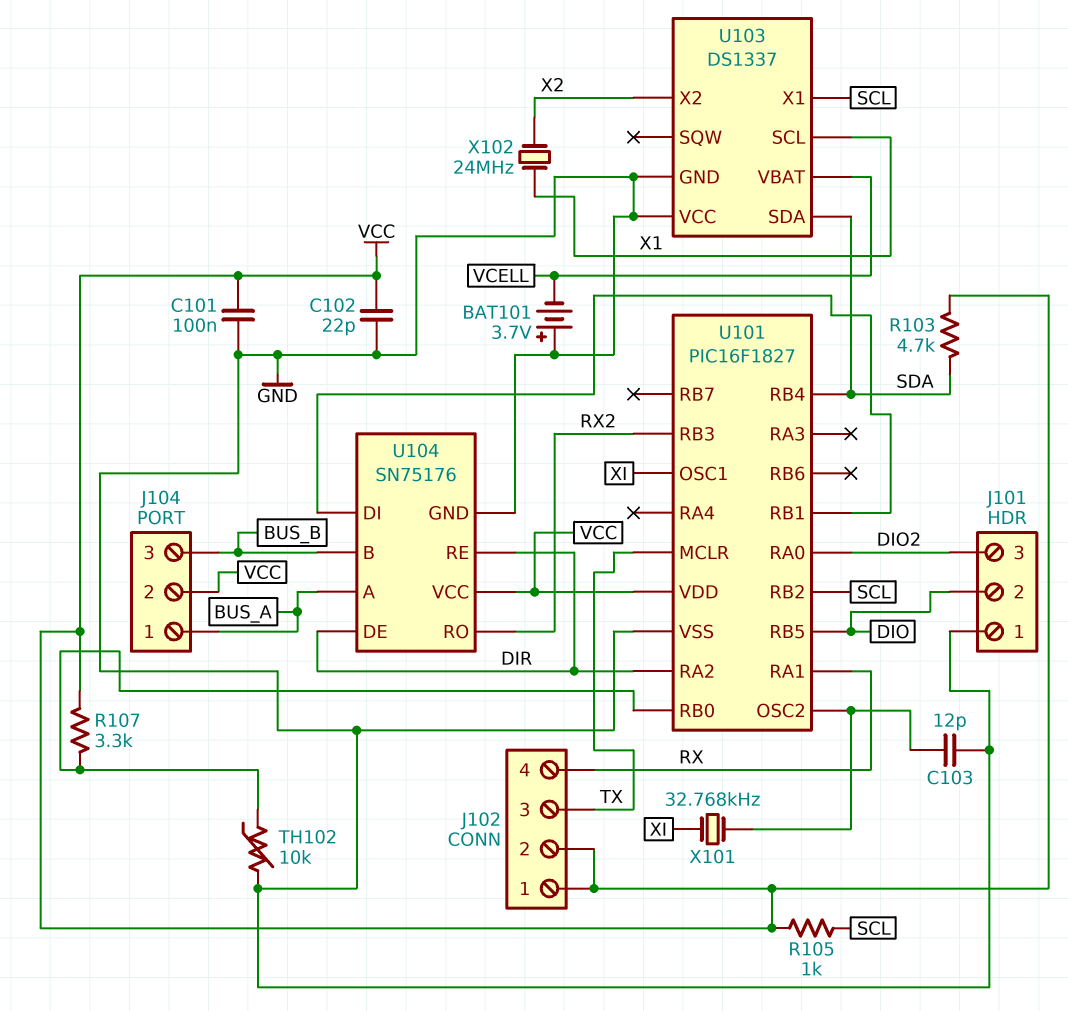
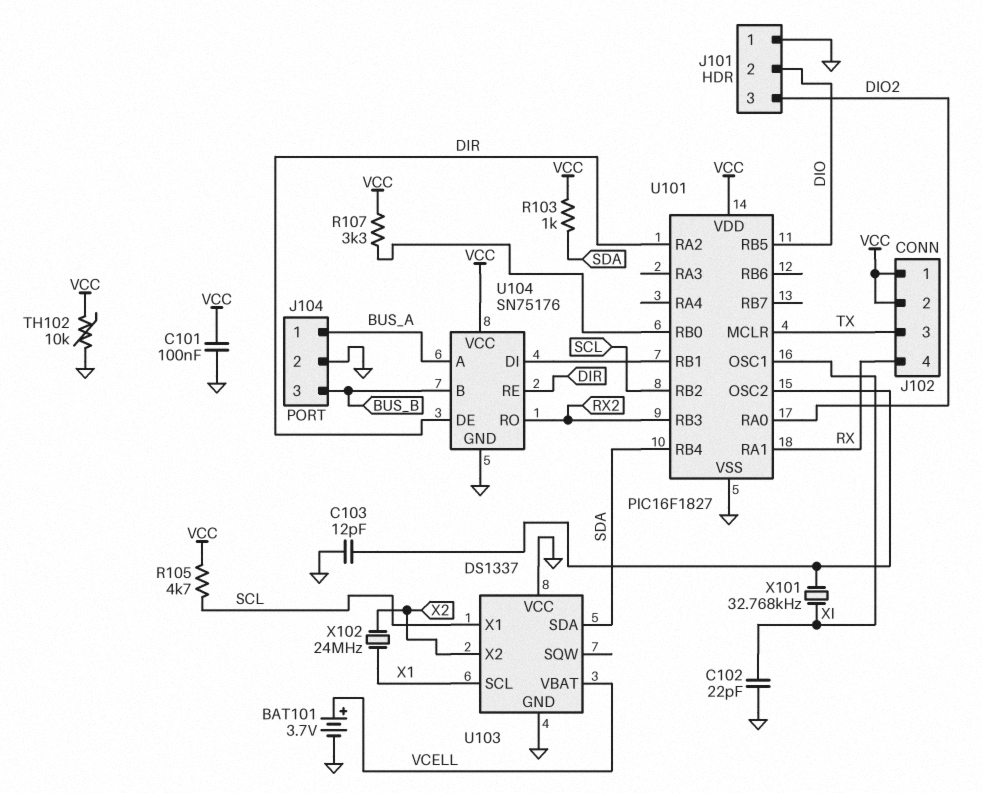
BAT101: 3.7V (plus GND, minus VCELL) -> 3.7V (plus VCELL, minus GND)
C102: 22pF (GND, VCC) -> 22pF (GND, XI)
J104 pin 2: VCC -> GND
R103: 4.7k (SDA, VCC) -> 1k (SDA, VCC)
R105: 1k (SCL, VCC) -> 4.7k (SCL, VCC)
TH102: 10k (GND, U101/RB0) -> 10k (GND, VCC)

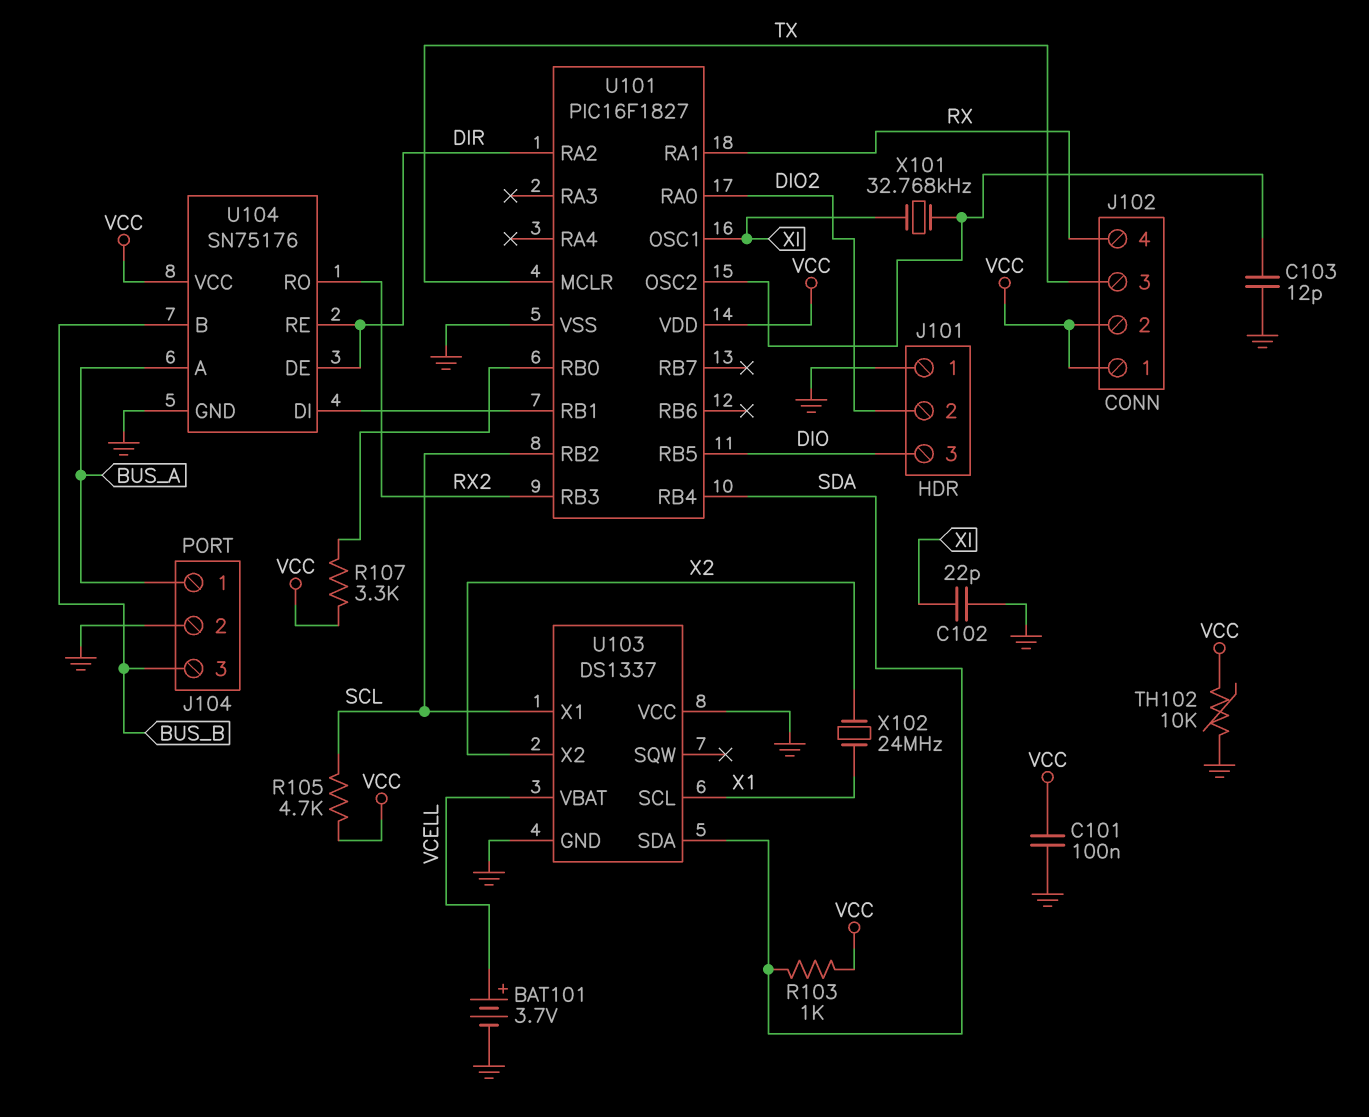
J101 pin 2: DIO -> DIO2
J101 pin 3: DIO2 -> DIO

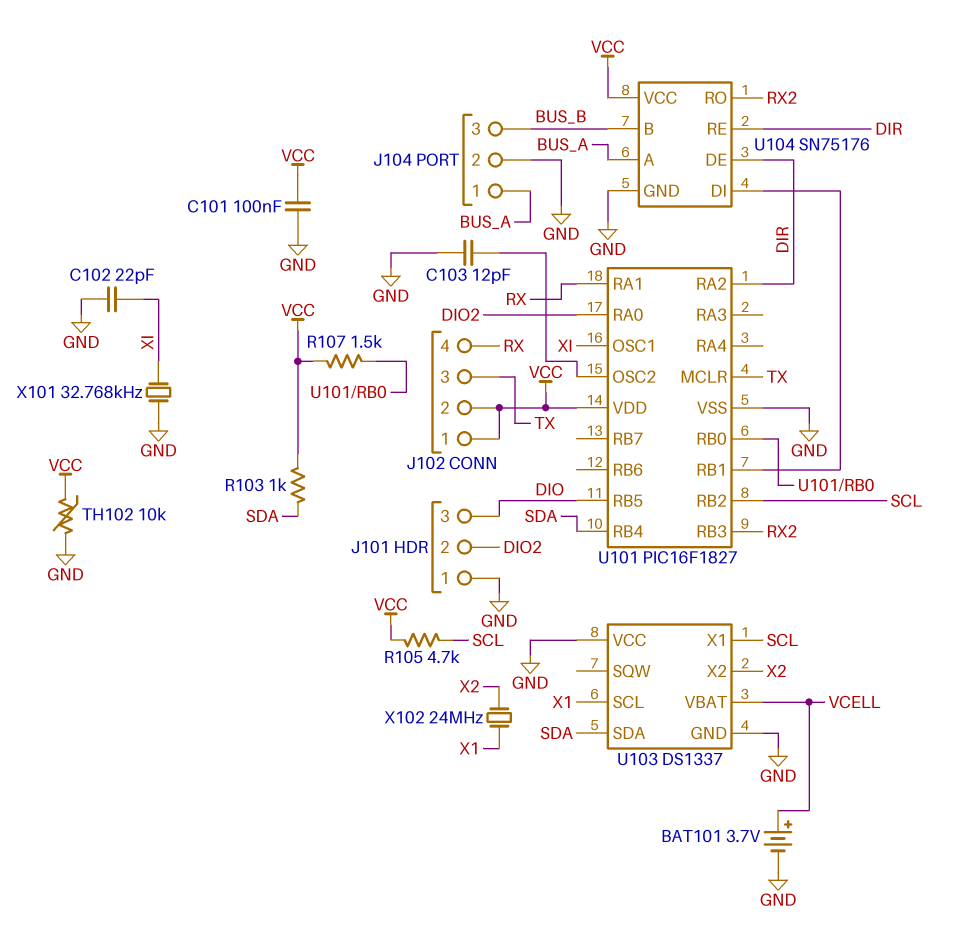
R107: 3.3k (U101/RB0, VCC) -> 1.5k (U101/RB0, VCC)
X101: 32.768kHz (U101/OSC2, XI) -> 32.768kHz (GND, XI)

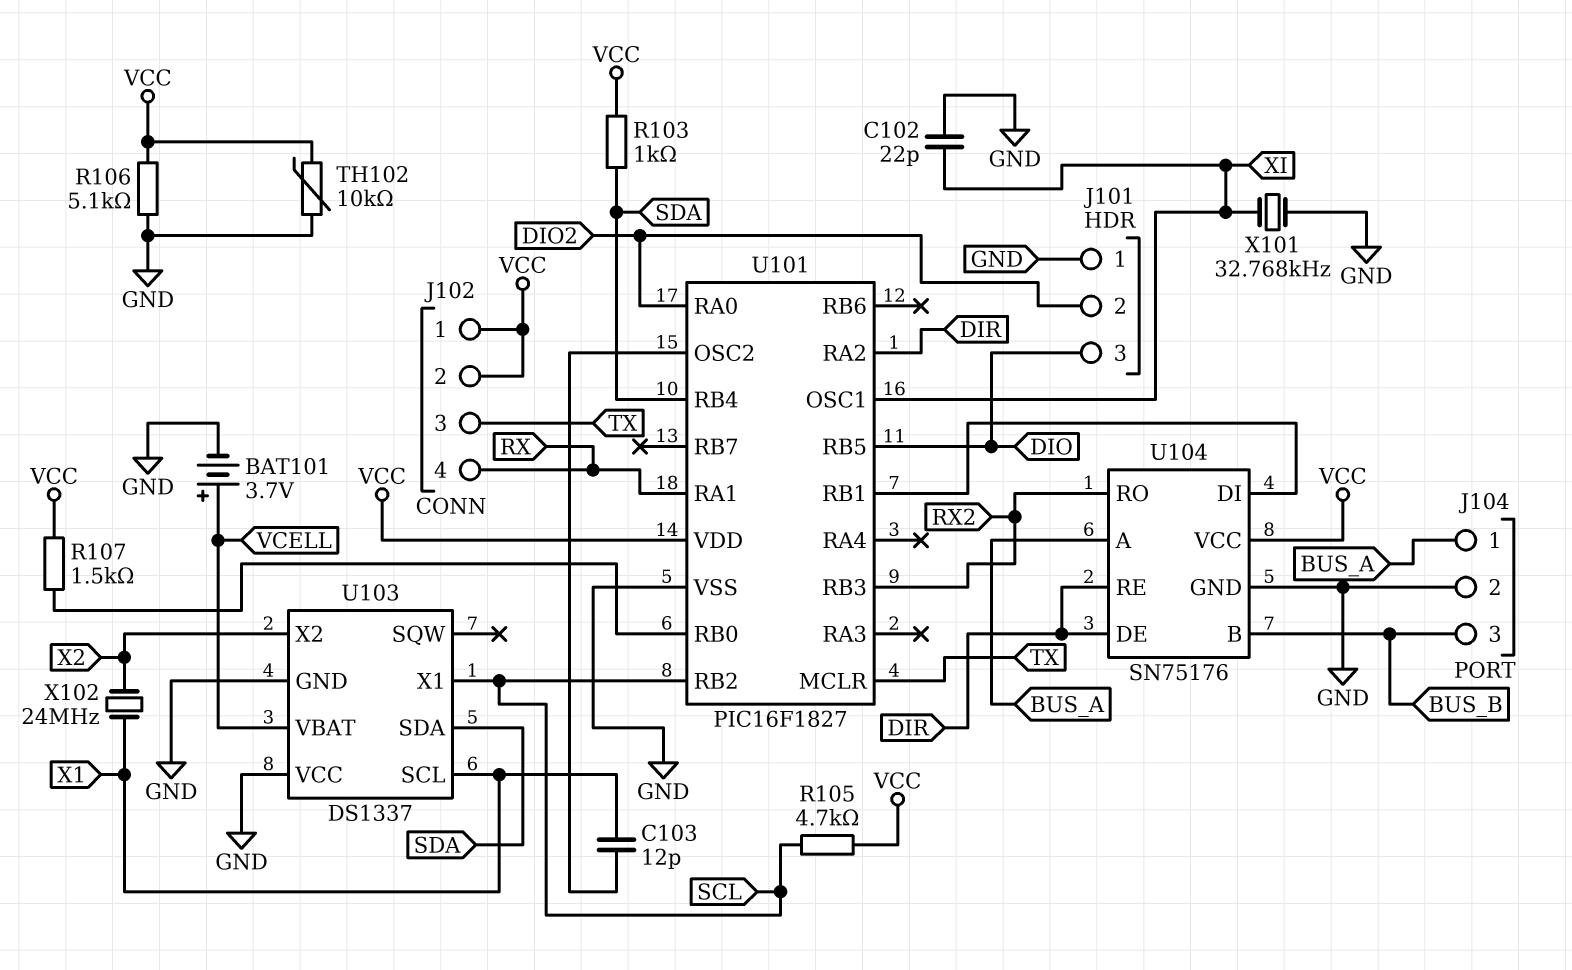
C101: 100nF (GND, VCC) -> none
C103: 12pF (GND, U101/OSC2) -> 12pF (U101/OSC2, X1)
R106: none -> 5.1k (GND, VCC)

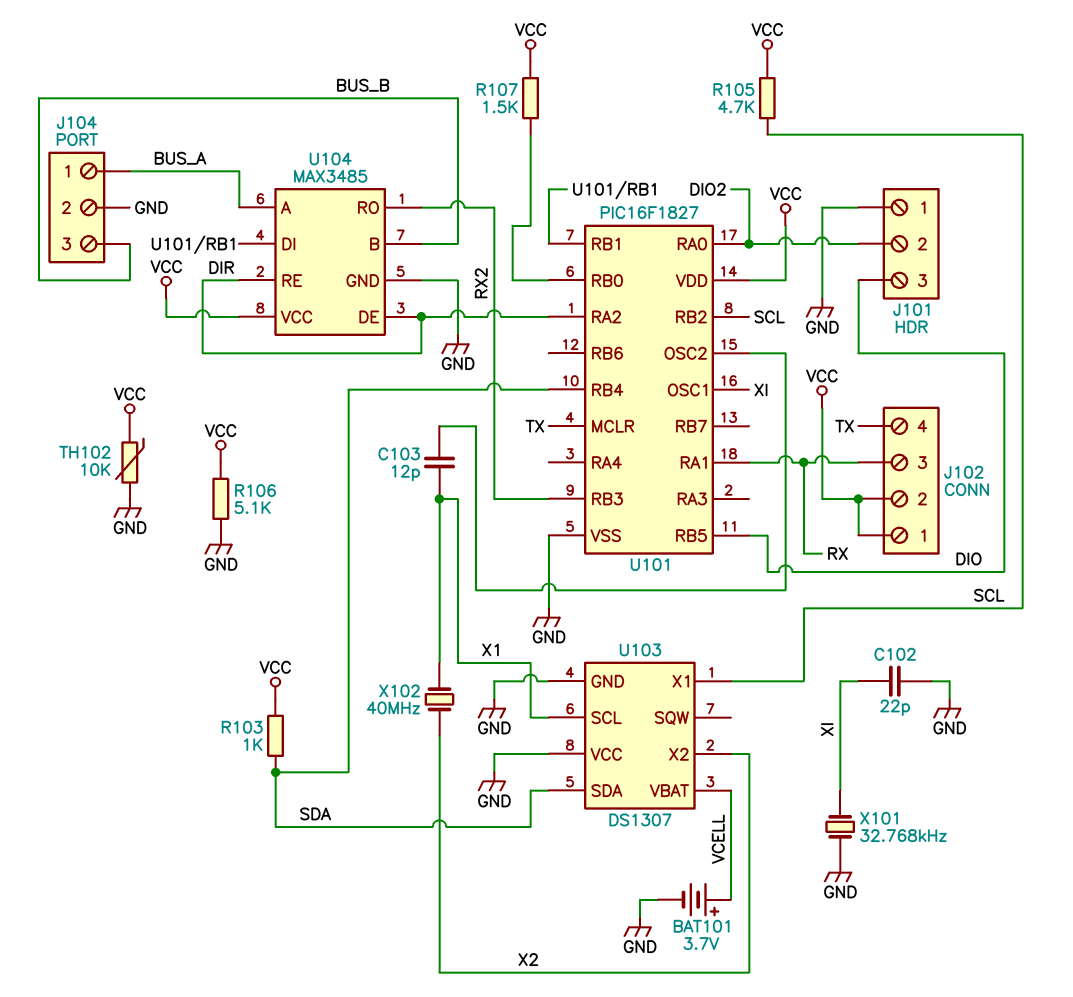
J102 pin 3: TX -> RX
J102 pin 4: RX -> TX
U103: DS1337 -> DS1307
U104: SN75176 -> MAX3485
X102: 24MHz (X1, X2) -> 40MHz (X1, X2)

